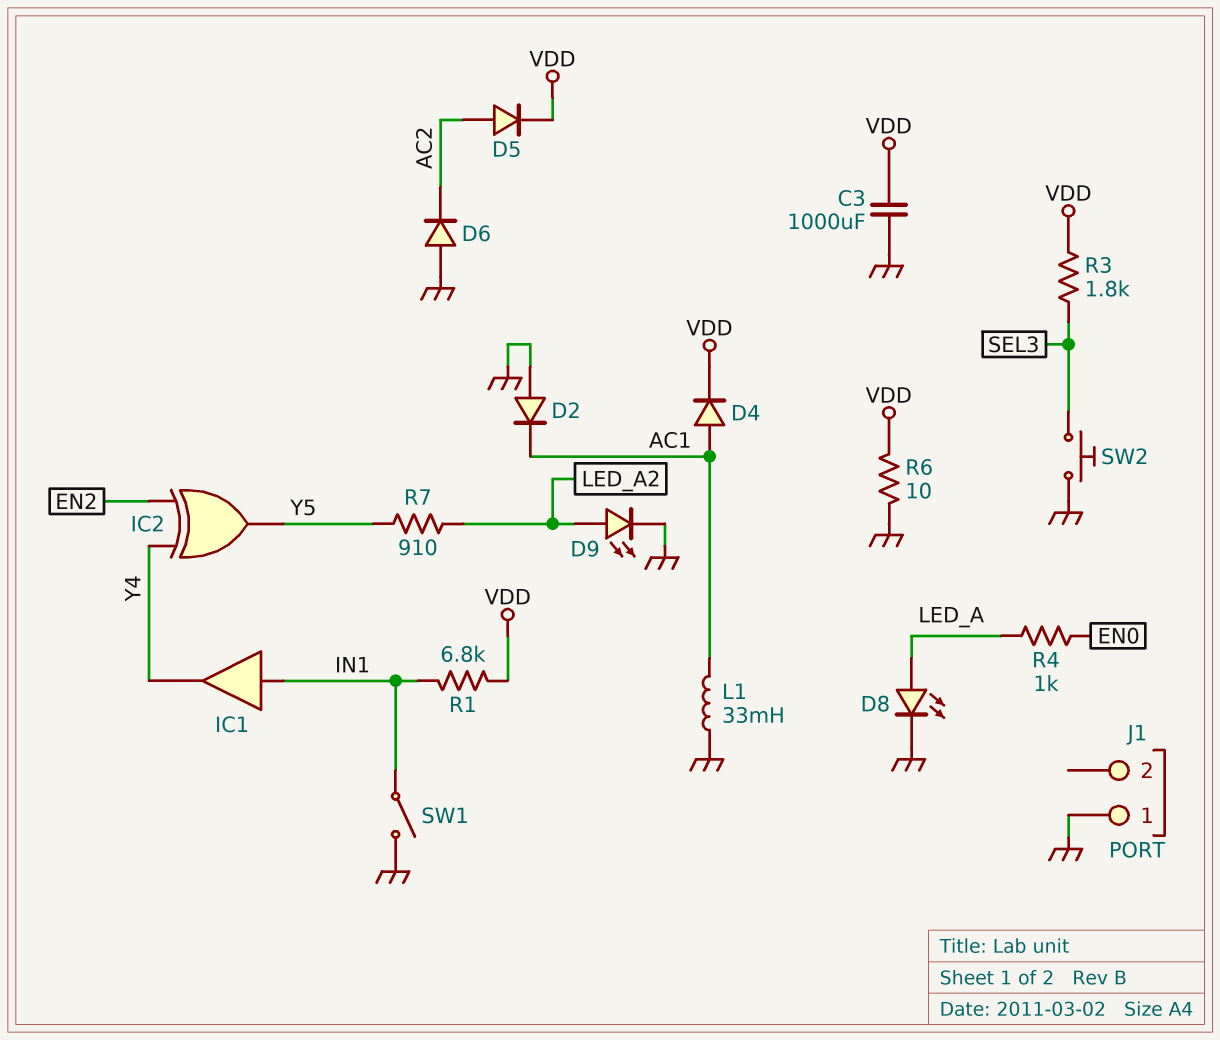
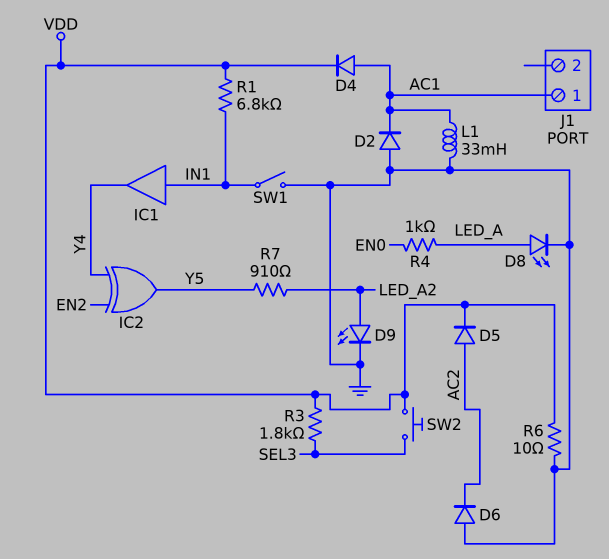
C3: 1000uF (GND, VDD) -> none
J1 pin 1: GND -> AC1
SW2: button (GND, SEL3) -> button (SEL3, VDD)

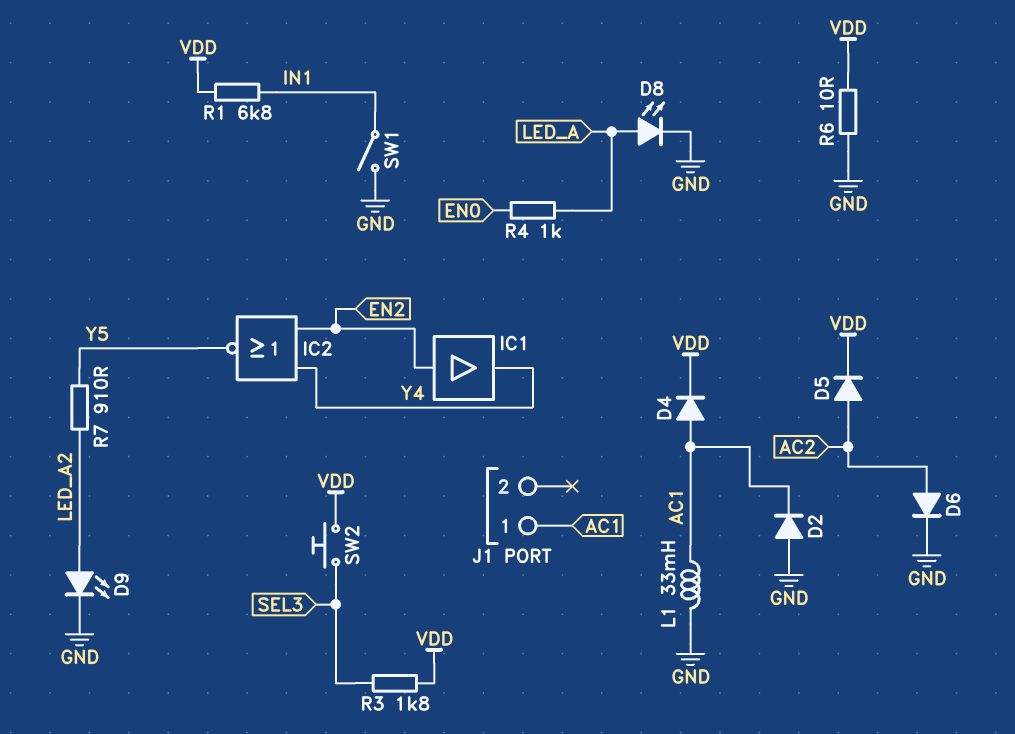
D6: diode (A GND, K AC2) -> diode (A AC2, K GND)
IC1: buffer (in IN1, out Y4) -> buffer (in EN2, out Y4)
IC2: XOR (in EN2, in Y4, out Y5) -> NOR (in EN2, in Y4, out Y5)

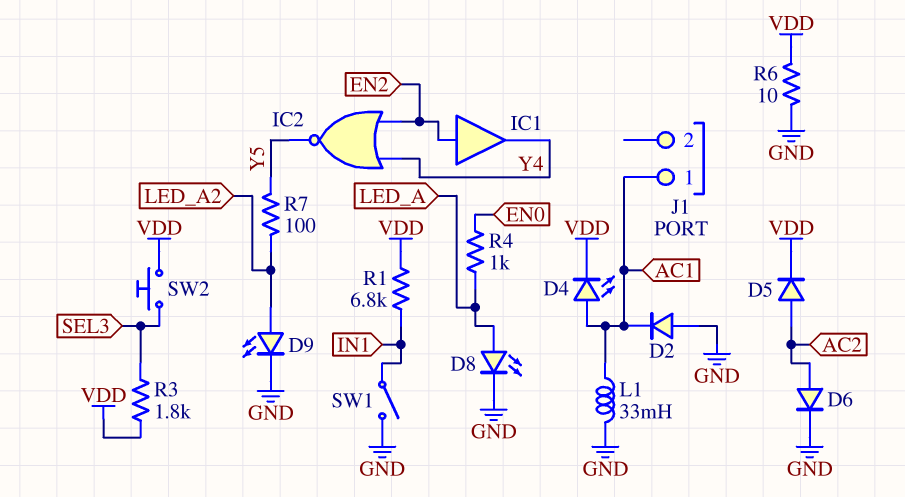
D4: diode (A AC1, K VDD) -> LED (A AC1, K VDD)
R7: 910 (LED_A2, Y5) -> 100 (LED_A2, Y5)

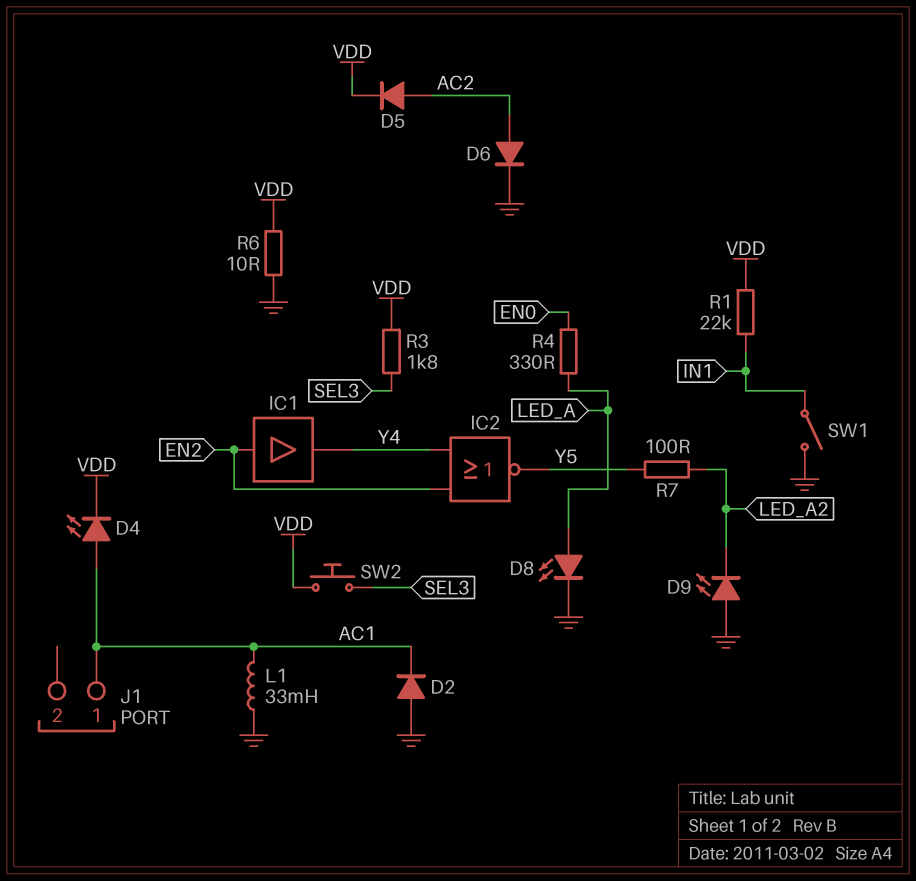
D9: LED (A LED_A2, K GND) -> LED (A GND, K LED_A2)
R1: 6.8k (IN1, VDD) -> 22k (IN1, VDD)
R4: 1k (EN0, LED_A) -> 330 (EN0, LED_A)

